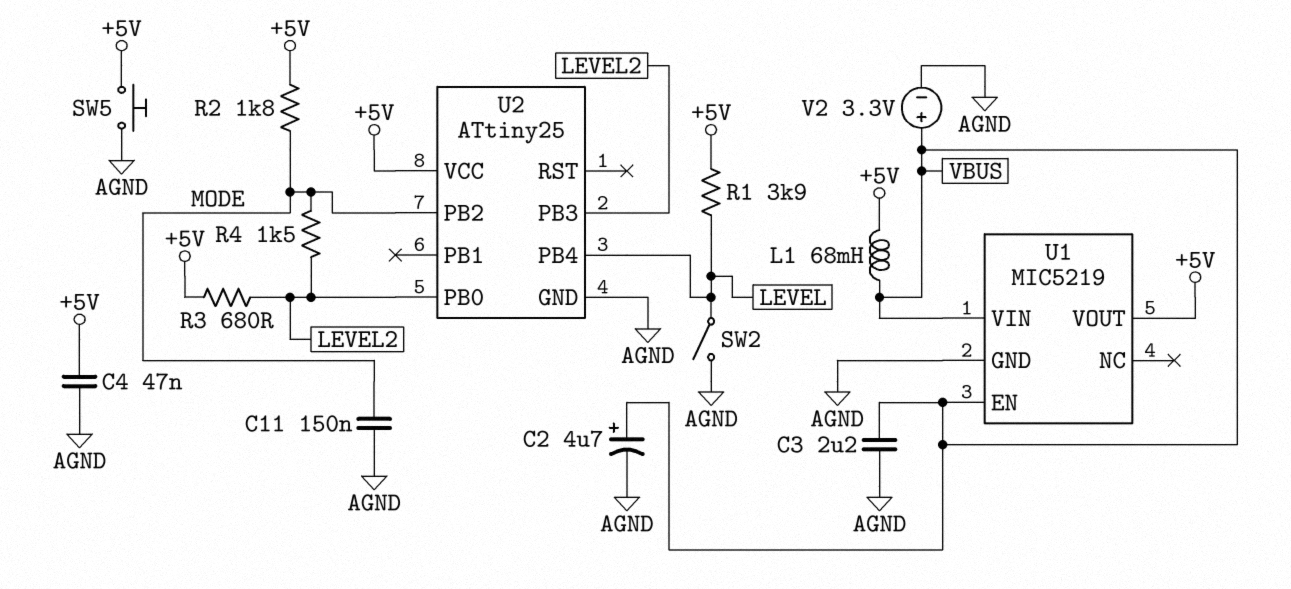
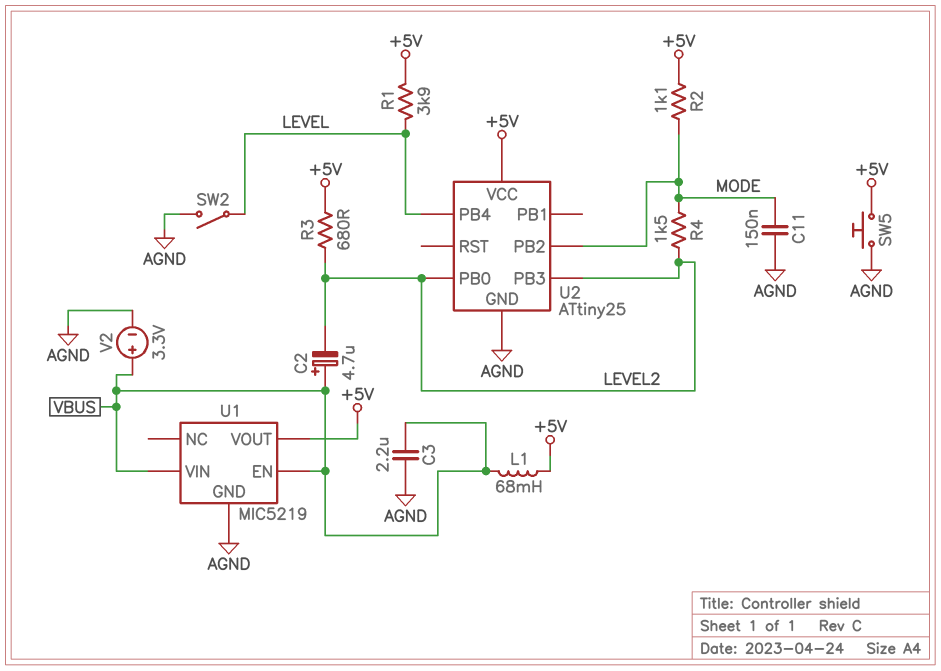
C2: 4.7uF (plus VBUS, minus AGND) -> 4.7uF (plus VBUS, minus LEVEL2)
C4: 47nF (+5V, AGND) -> none
R2: 1.8k (+5V, MODE) -> 1.1k (+5V, MODE)

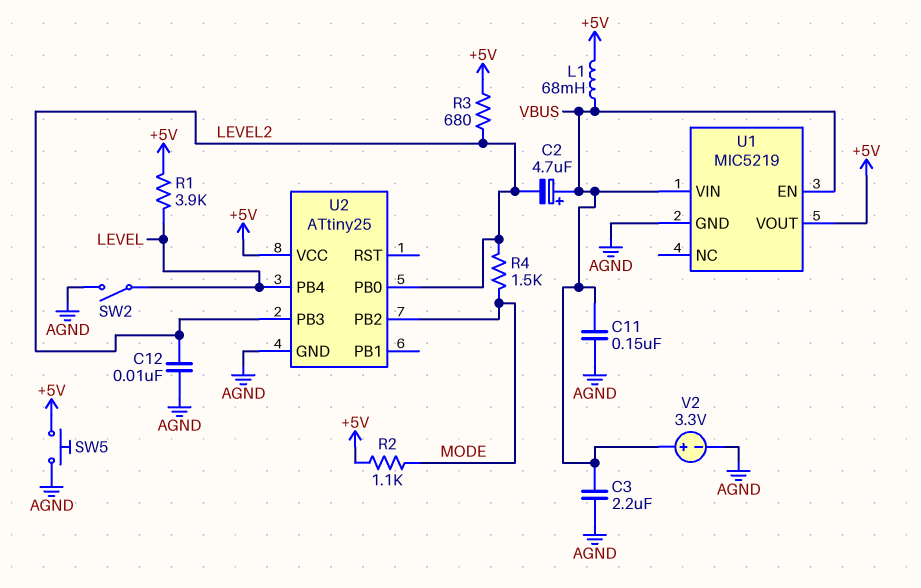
C11: 150nF (AGND, MODE) -> 150nF (AGND, VBUS)
C12: none -> 10nF (AGND, LEVEL2)

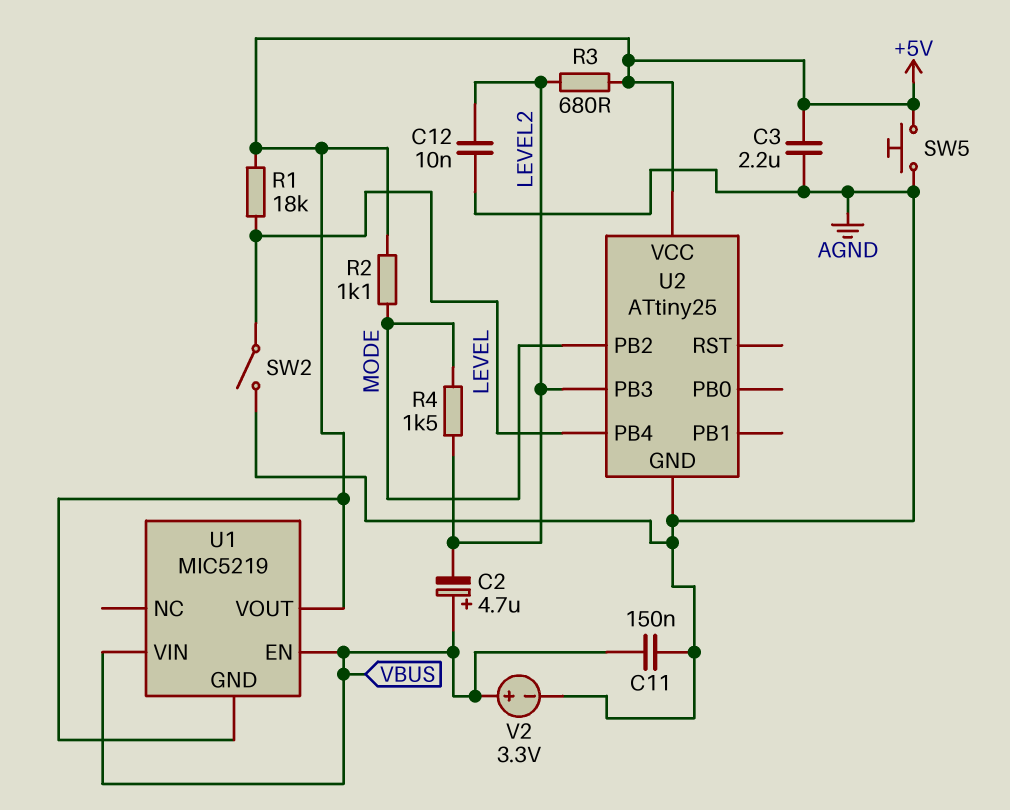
C3: 2.2uF (AGND, VBUS) -> 2.2uF (+5V, AGND)
L1: 68mH (+5V, VBUS) -> none
R1: 3.9k (+5V, LEVEL) -> 18k (+5V, LEVEL)
U1 pin GND: AGND -> +5V
U2 pin PB0: LEVEL2 -> none

